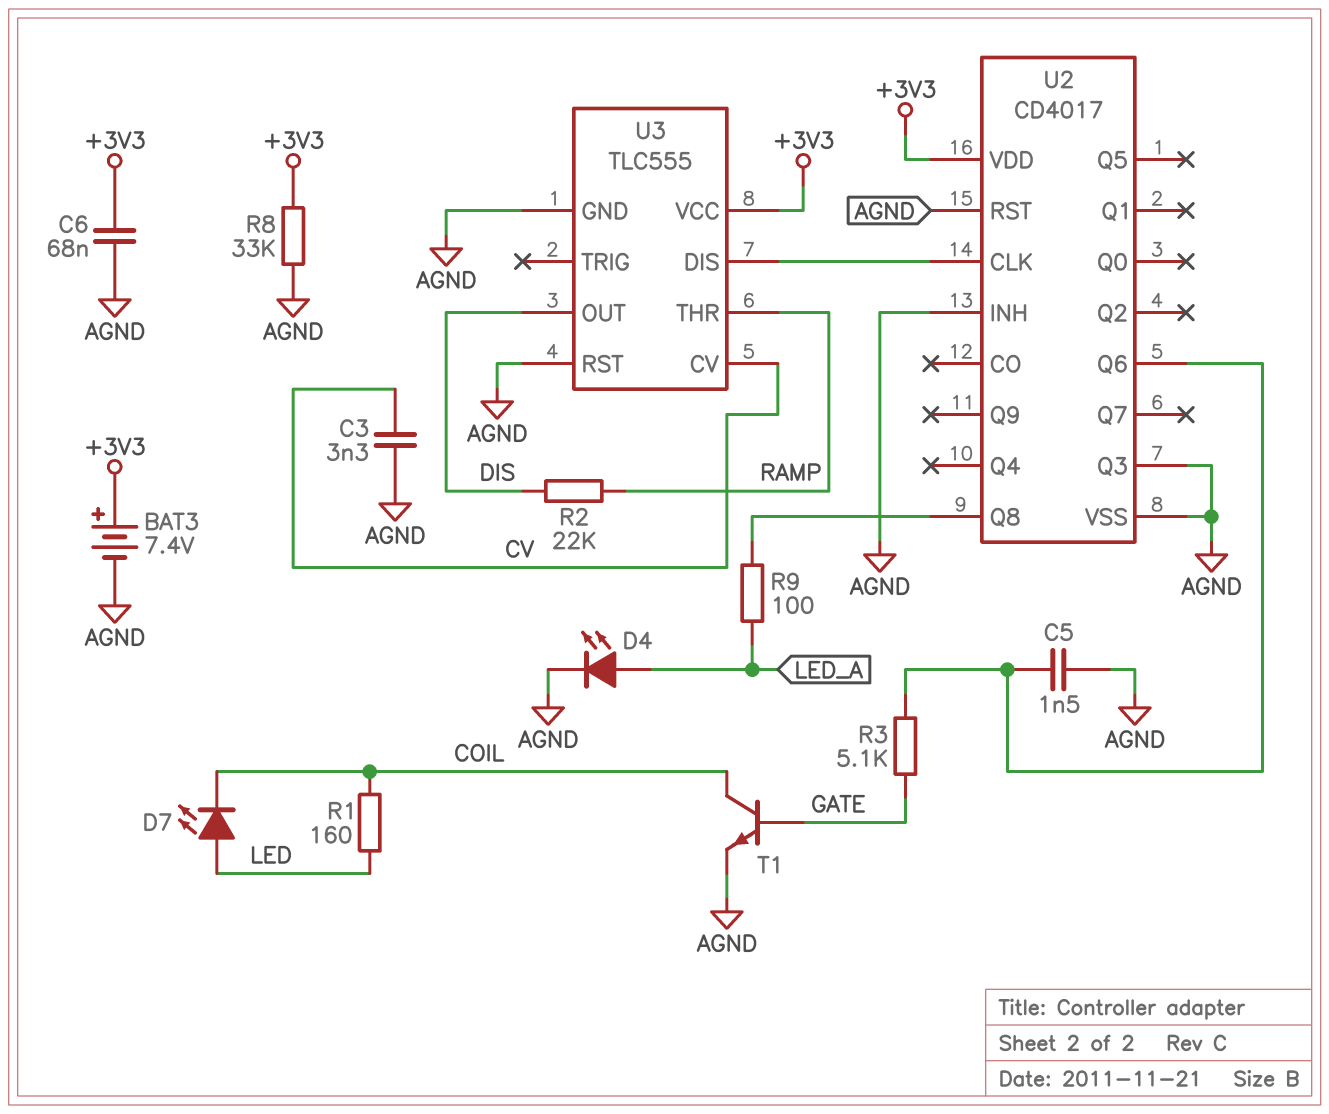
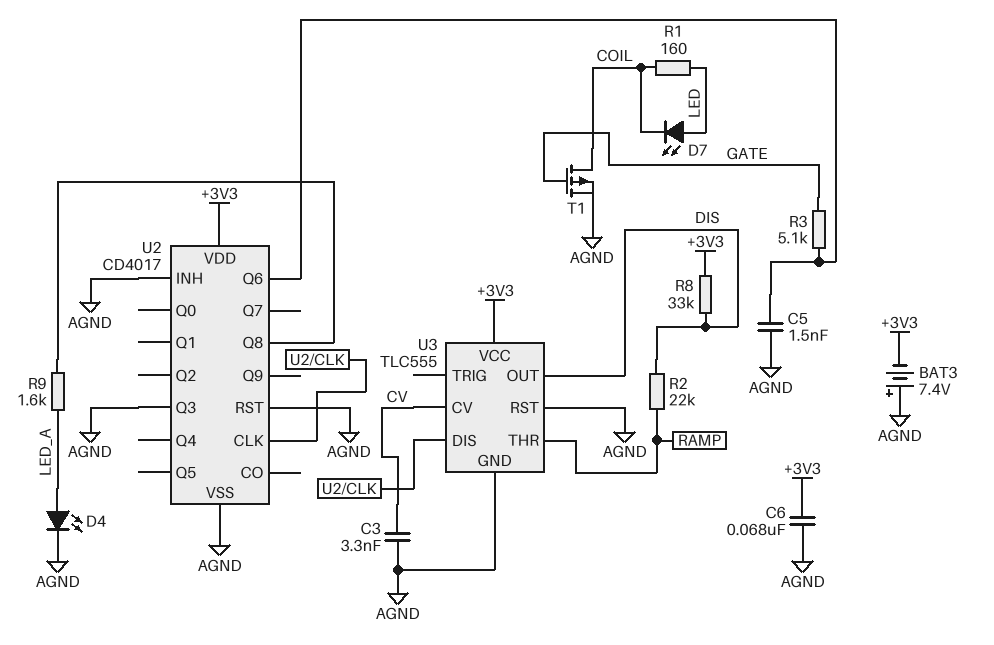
BAT3: 7.4V (plus +3V3, minus AGND) -> 7.4V (plus AGND, minus +3V3)
R8: 33k (+3V3, AGND) -> 33k (+3V3, DIS)
R9: 100 (LED_A, U2/Q8) -> 1.6k (LED_A, U2/Q8)
T1: NPN (B GATE, C COIL, E AGND) -> PMOS (G GATE, D COIL, S AGND)

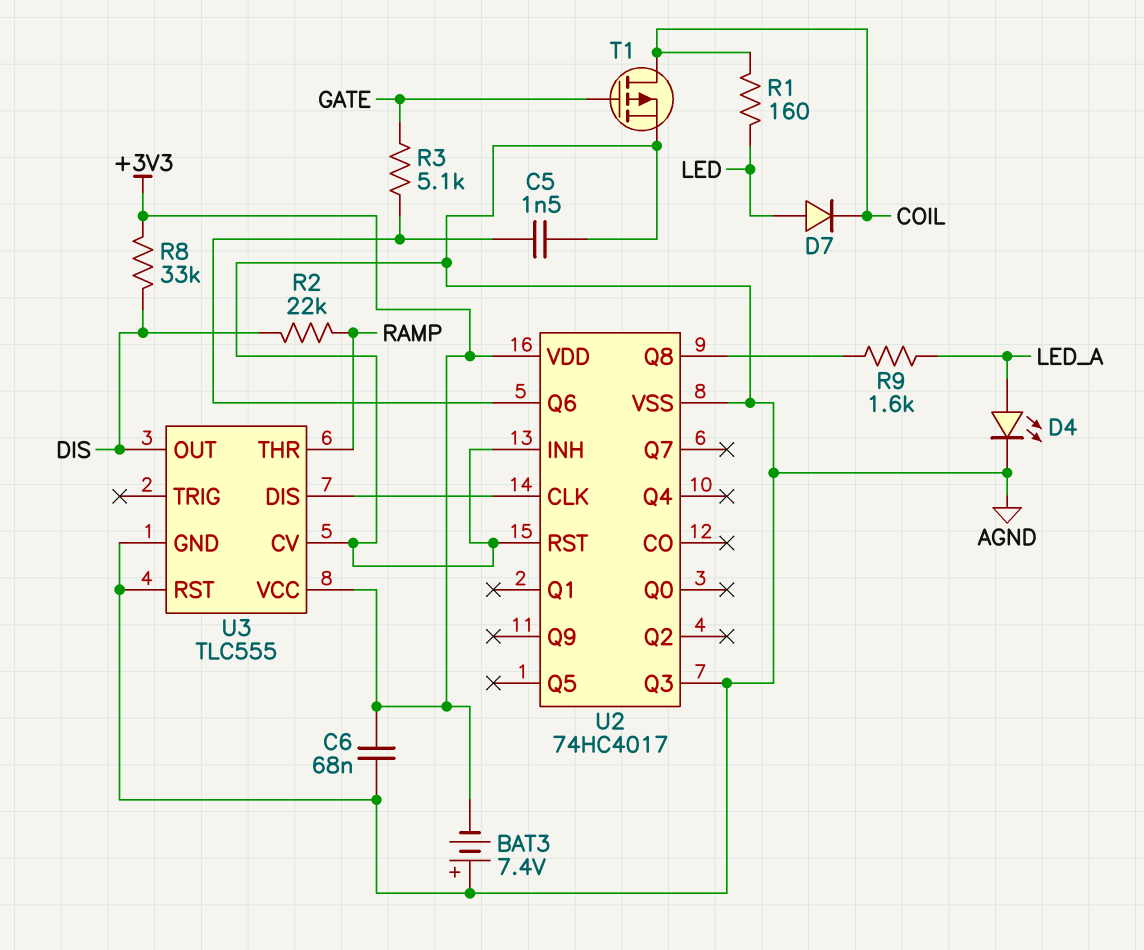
C3: 3.3nF (AGND, CV) -> none
D7: LED (A LED, K COIL) -> diode (A LED, K COIL)
U2: CD4017 -> 74HC4017
U3 pin CV: CV -> AGND

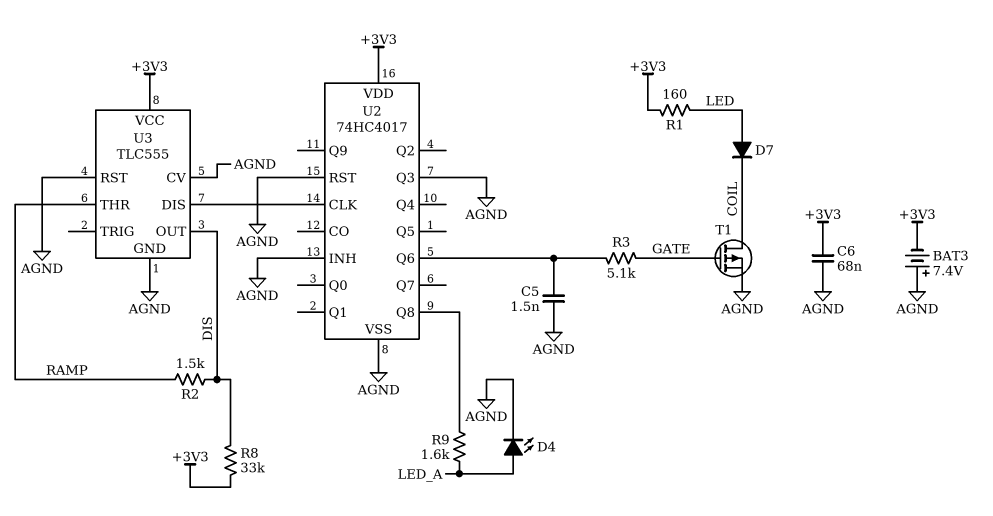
R1: 160 (COIL, LED) -> 160 (+3V3, LED)
R2: 22k (DIS, RAMP) -> 1.5k (DIS, RAMP)

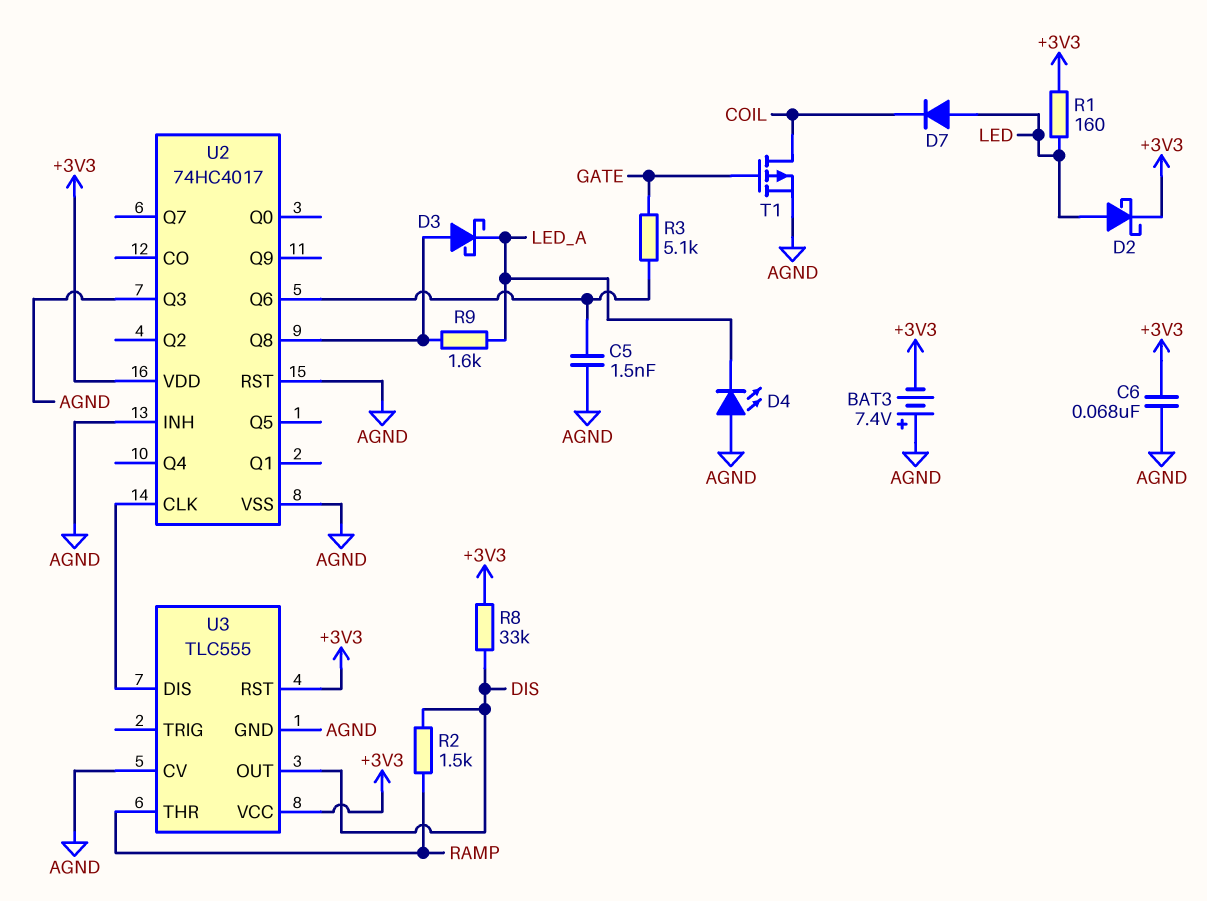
D2: none -> schottky (A LED, K +3V3)
D3: none -> schottky (A U2/Q8, K LED_A)
D4: LED (A LED_A, K AGND) -> LED (A AGND, K LED_A)
U3 pin RST: AGND -> +3V3

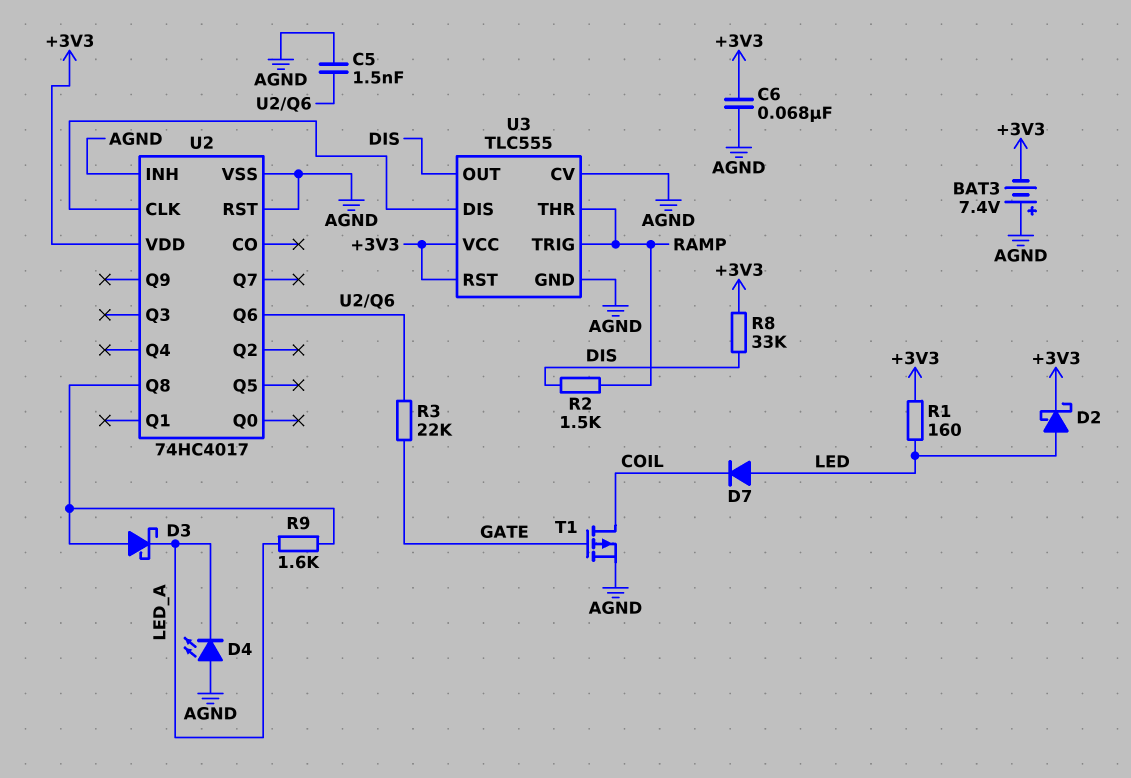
R3: 5.1k (GATE, U2/Q6) -> 22k (GATE, U2/Q6)
U2 pin Q3: AGND -> none
U3 pin TRIG: none -> RAMP

